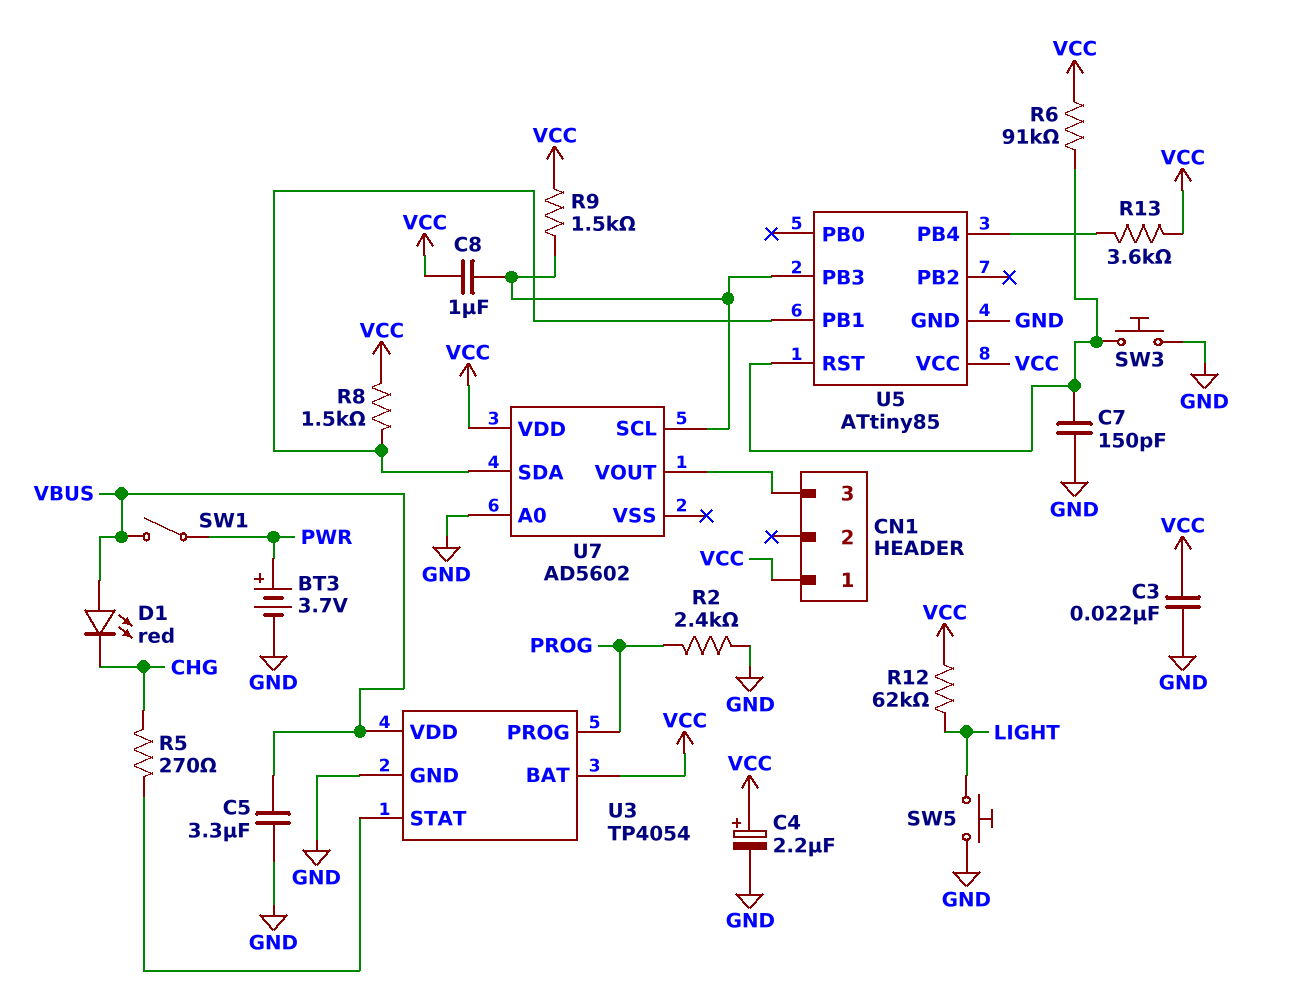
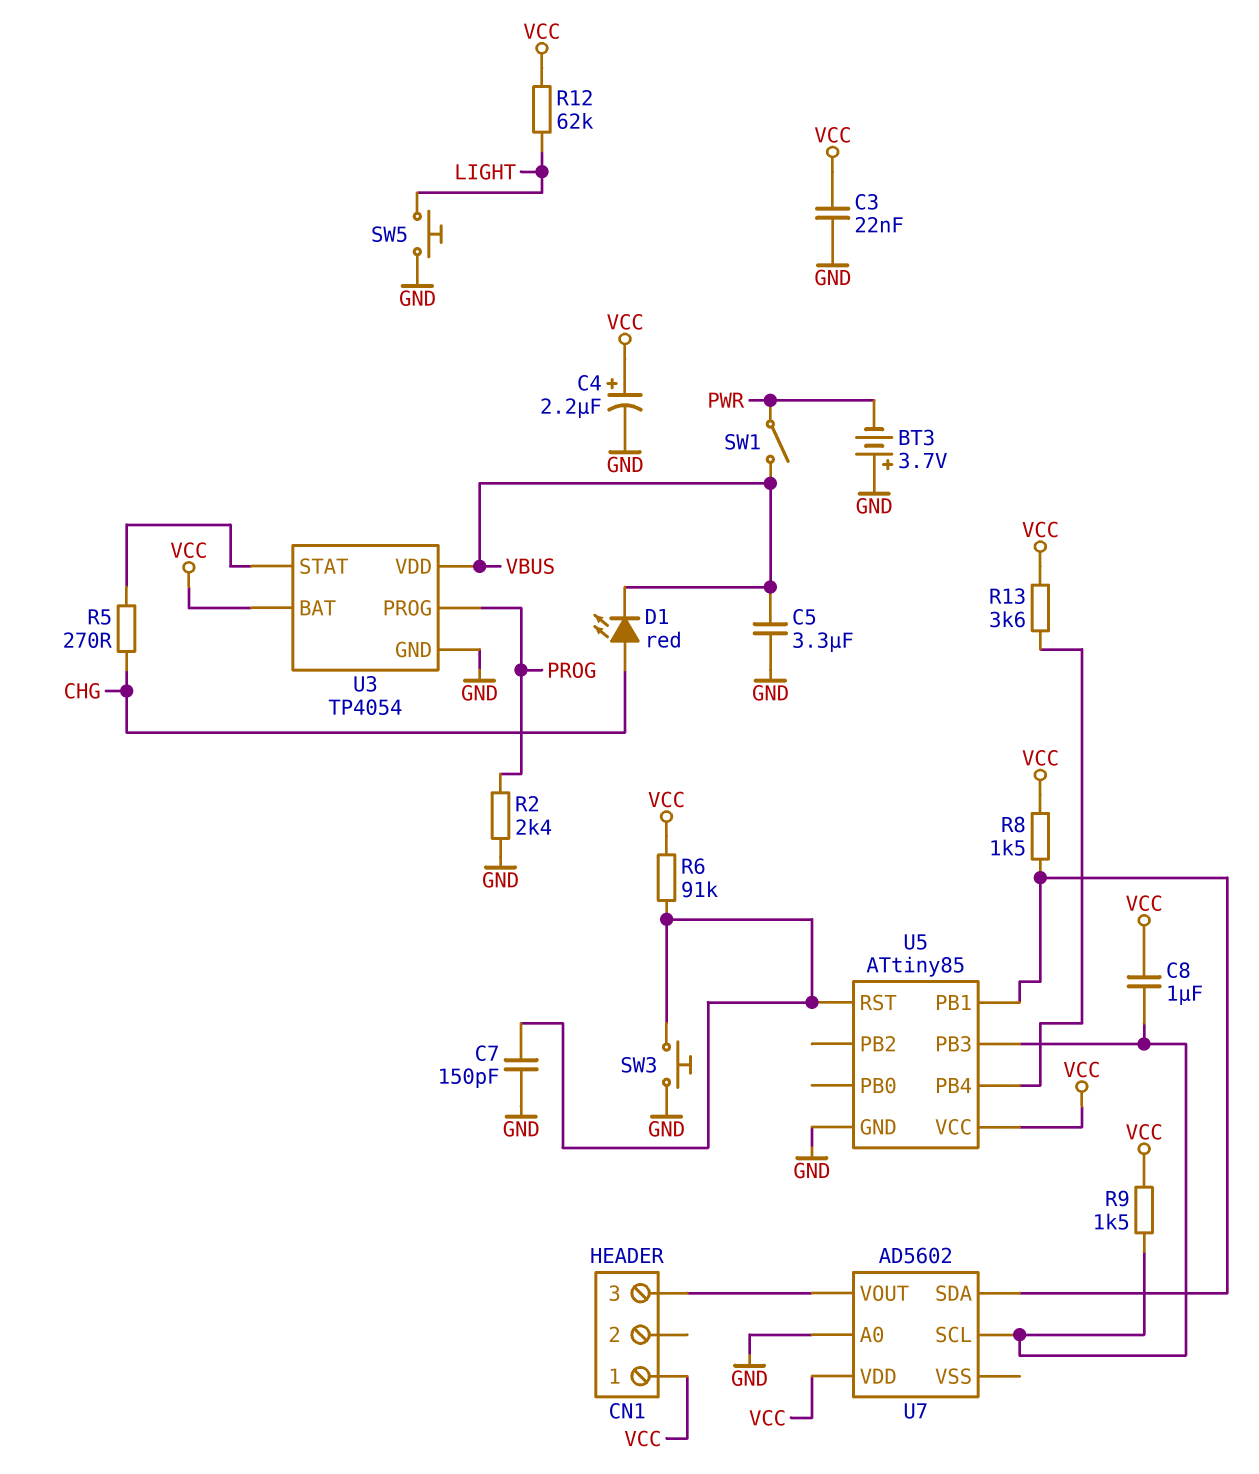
BT3: 3.7V (plus PWR, minus GND) -> 3.7V (plus GND, minus PWR)
D1: LED red (A VBUS, K CHG) -> LED red (A CHG, K VBUS)

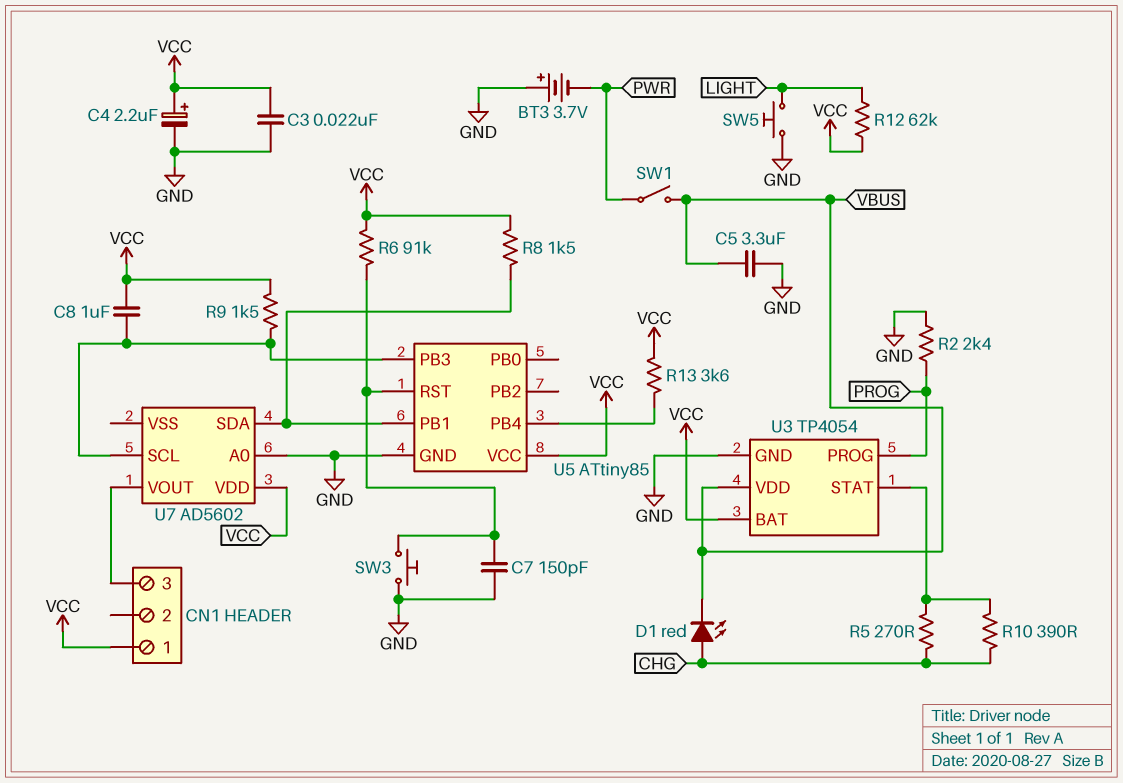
R10: none -> 390 (CHG, U3/STAT)

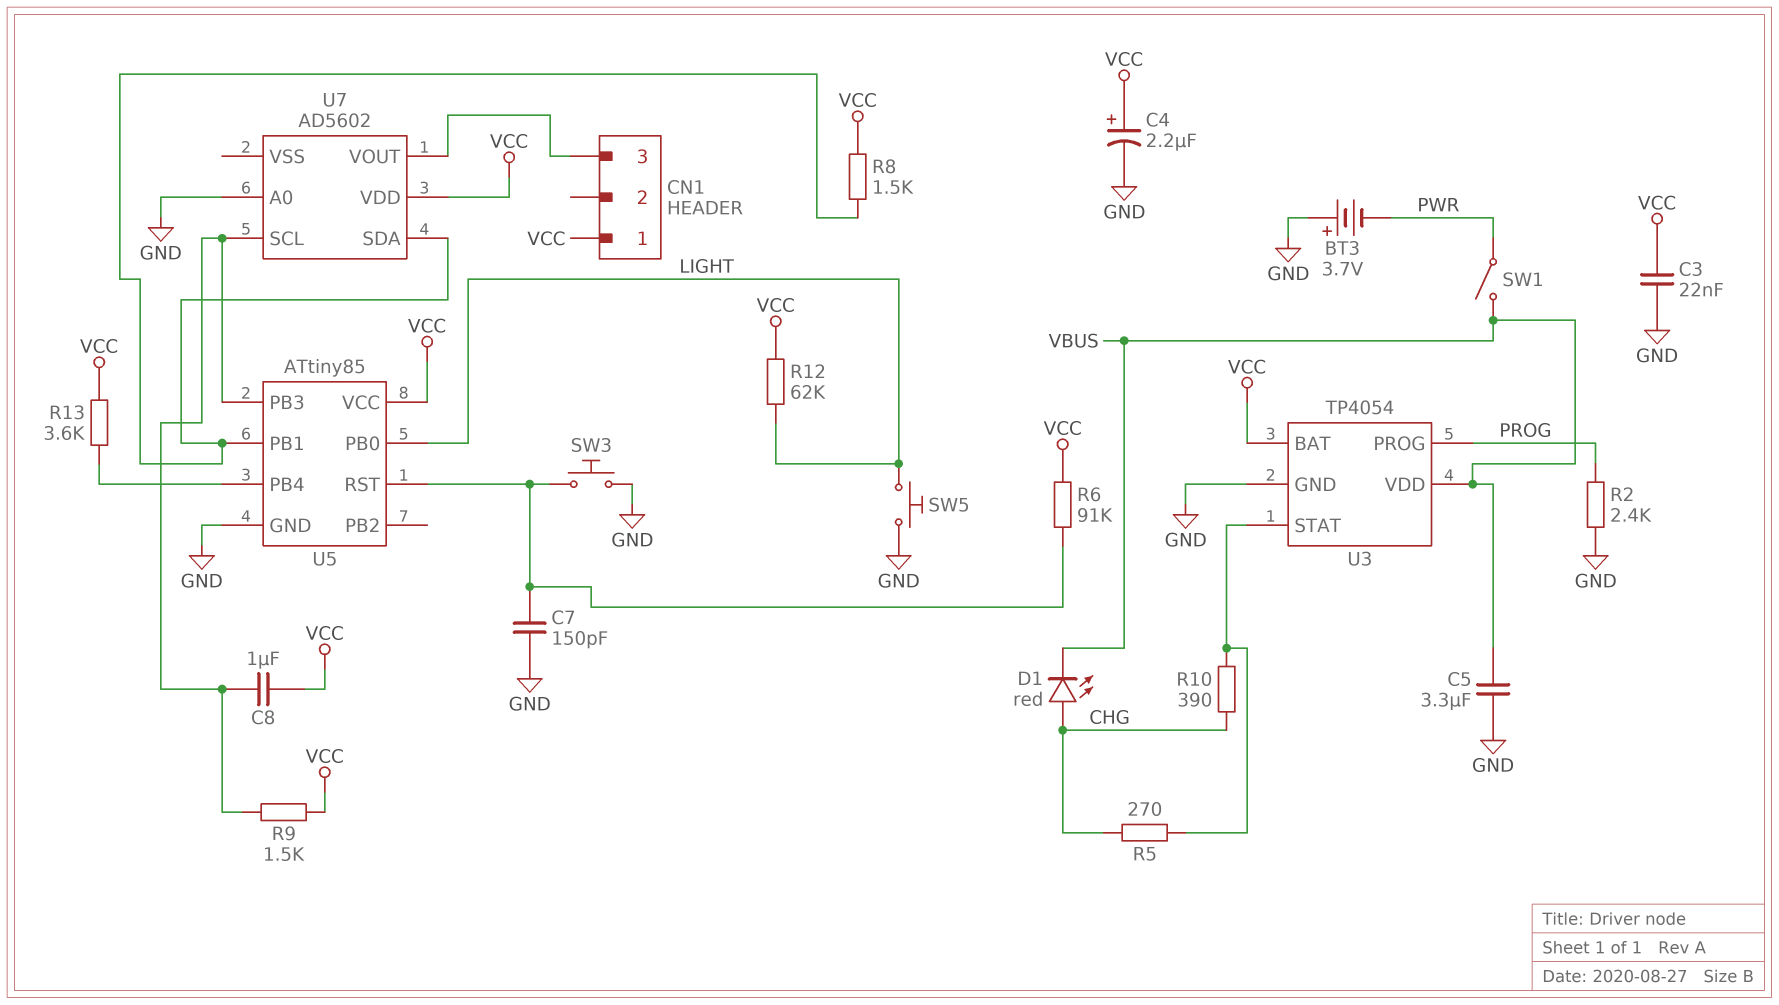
U5 pin PB0: none -> LIGHT

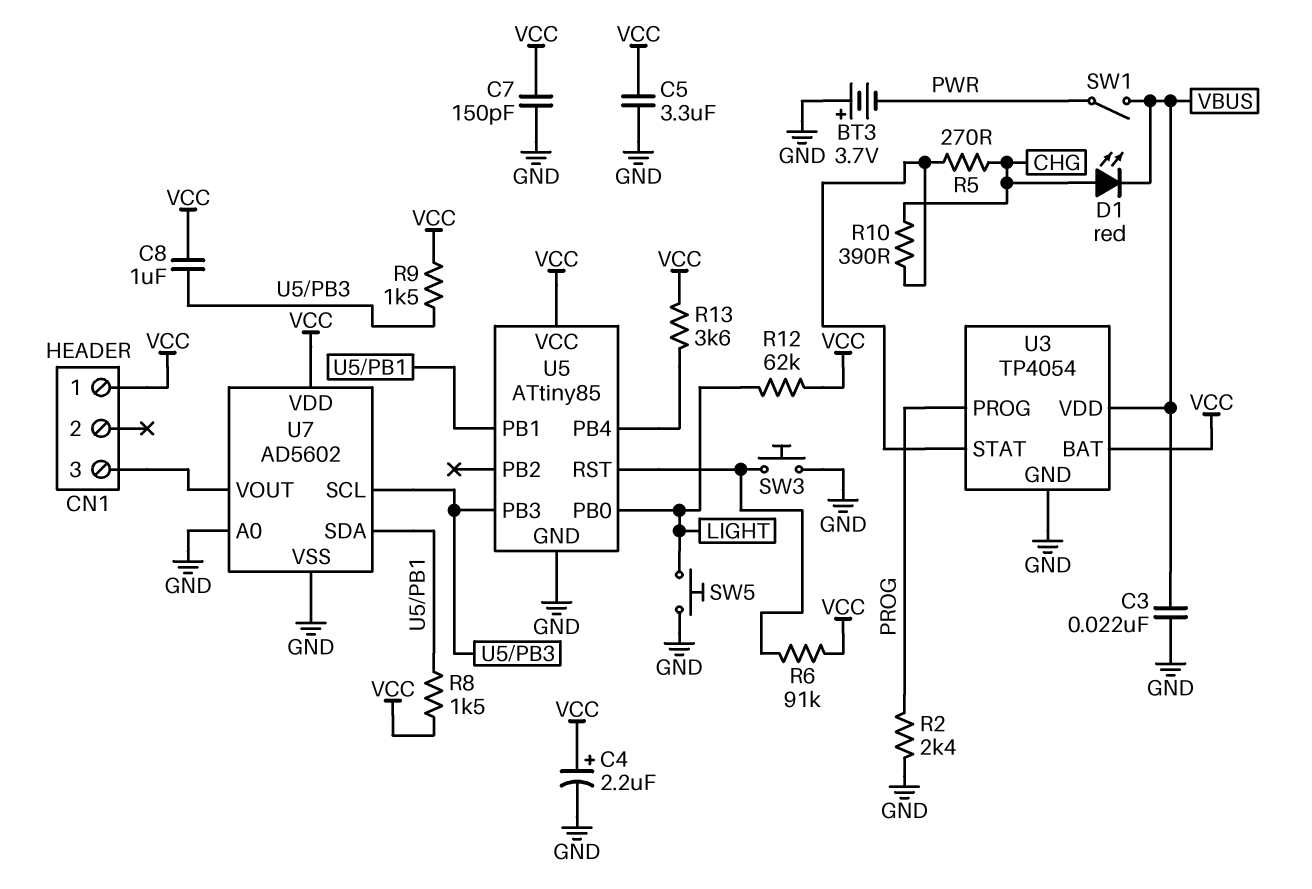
C3: 22nF (GND, VCC) -> 22nF (GND, VBUS)
C5: 3.3uF (GND, VBUS) -> 3.3uF (GND, VCC)
C7: 150pF (GND, U5/RST) -> 150pF (GND, VCC)
U7 pin VSS: none -> GND

